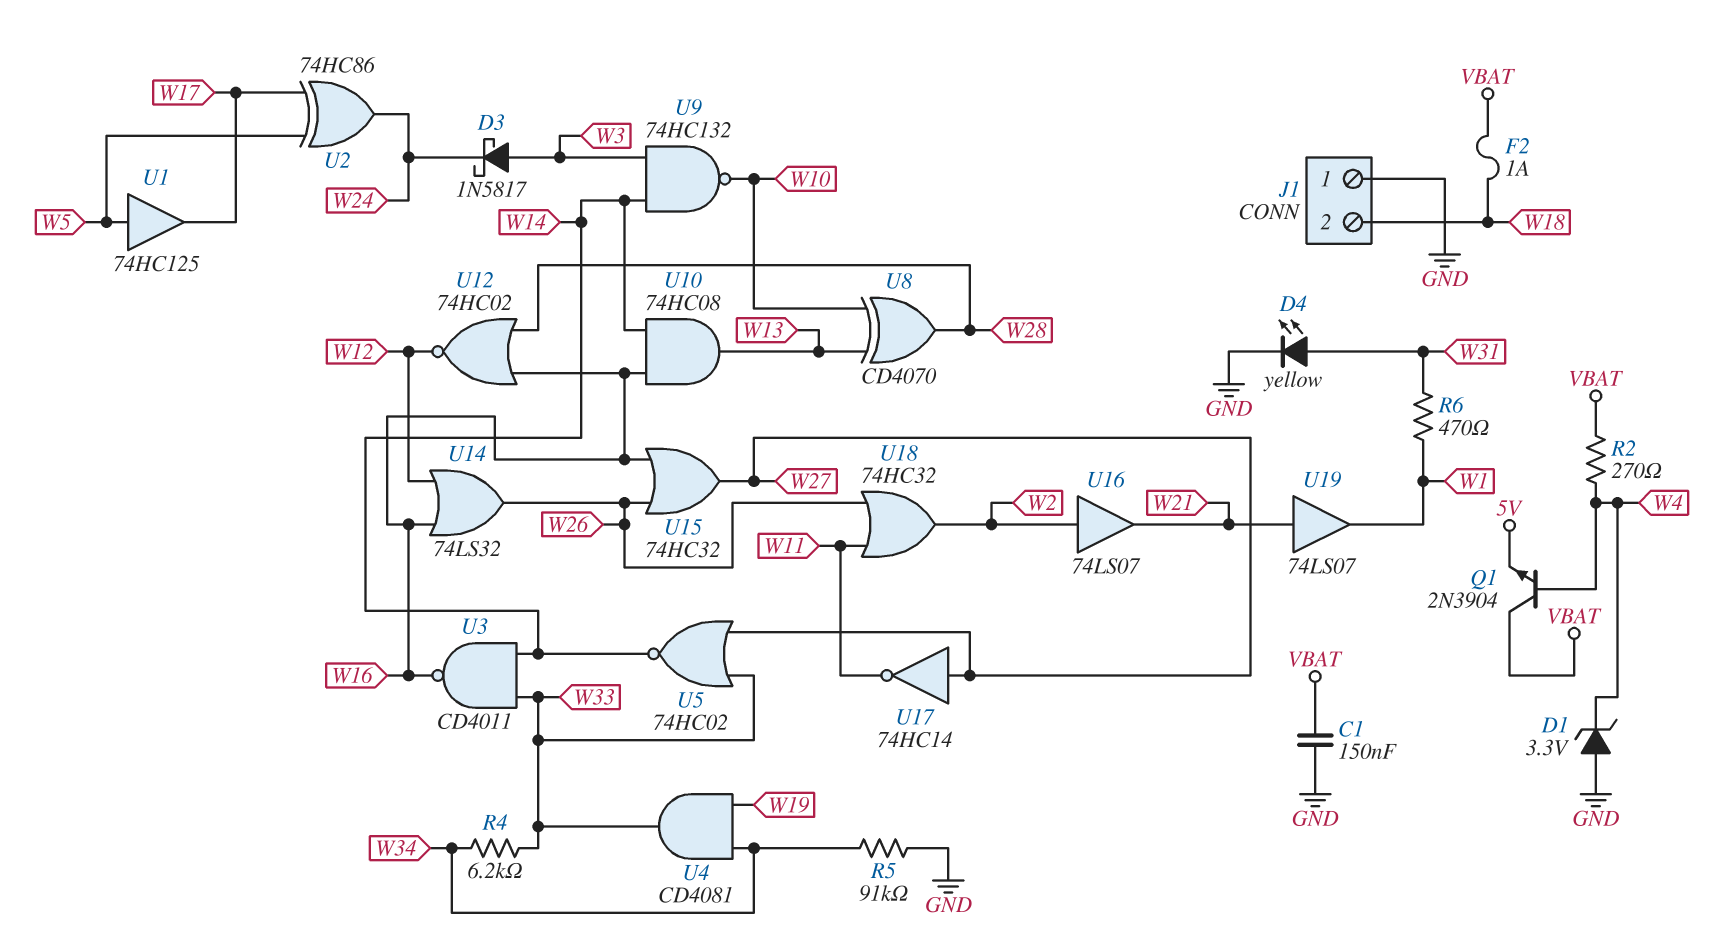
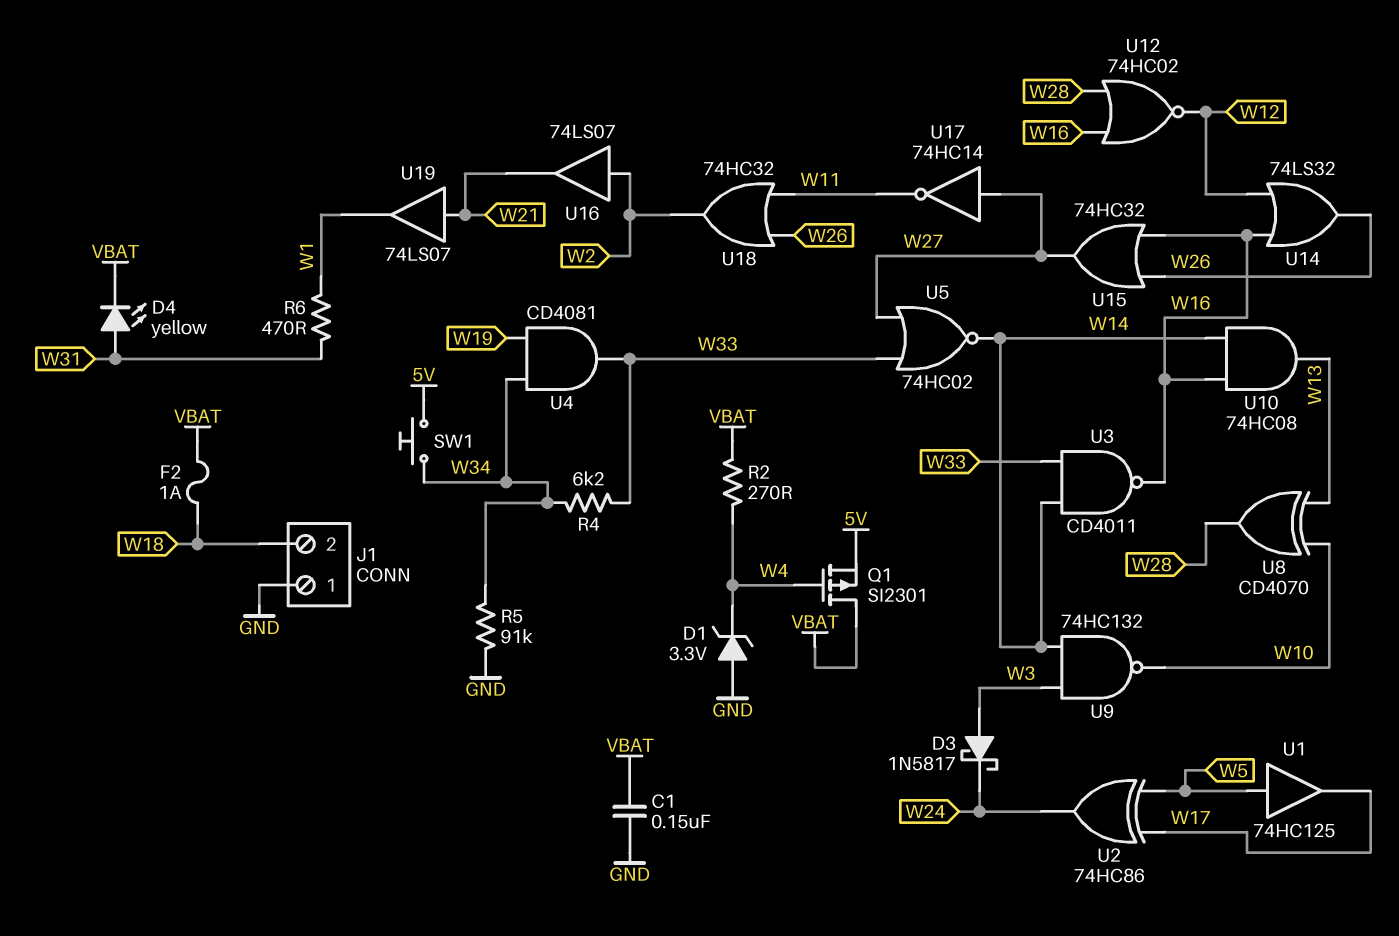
D4: LED yellow (A W31, K GND) -> LED yellow (A W31, K VBAT)
Q1: NPN 2N3904 (B W4, C VBAT, E 5V) -> PMOS SI2301 (G W4, D VBAT, S 5V)
SW1: none -> button (5V, W34)

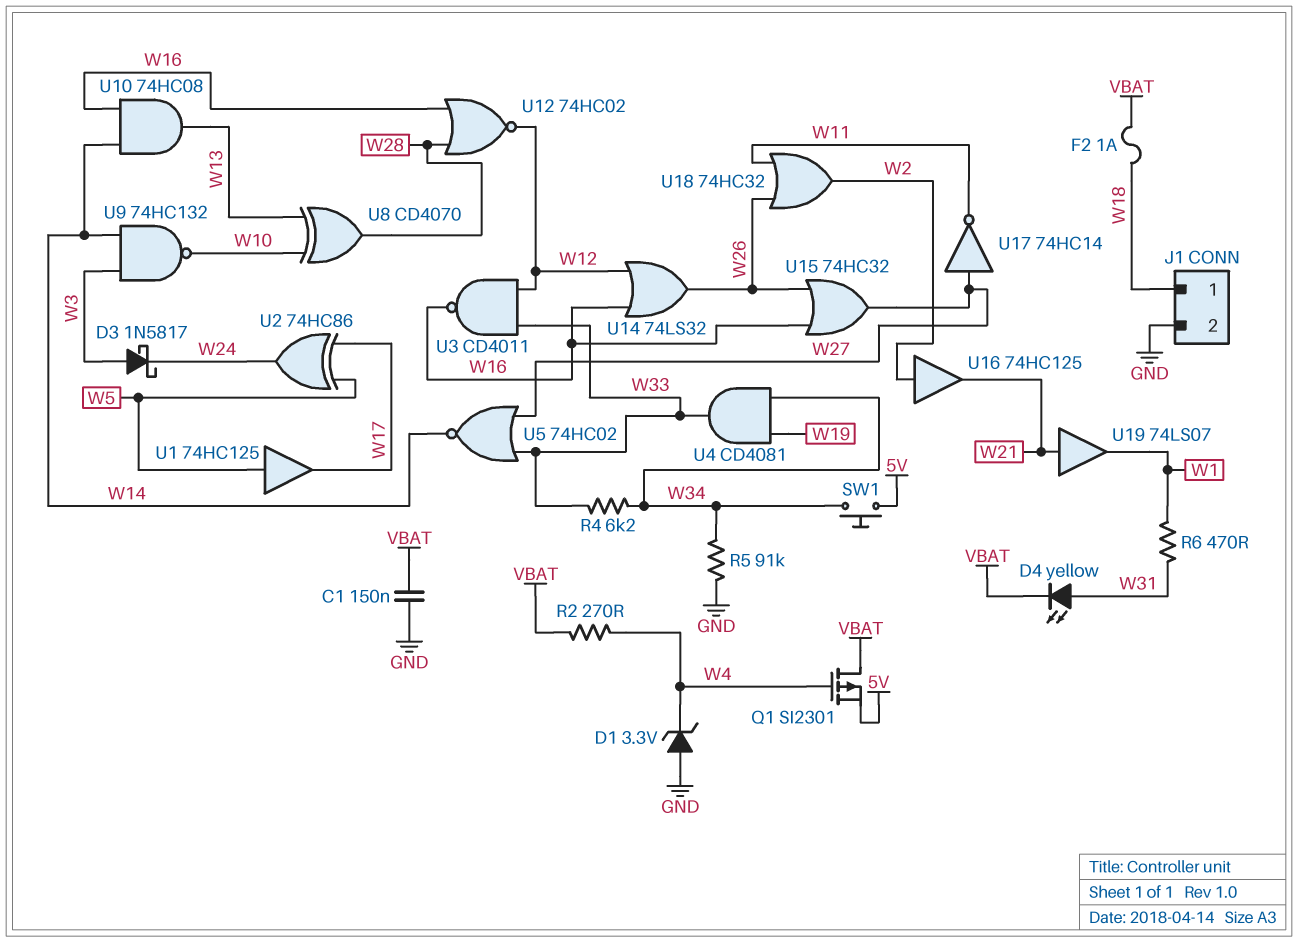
J1 pin 1: GND -> W18
J1 pin 2: W18 -> GND
U3: NAND CD4011 (in W14, in W33, out W16) -> NAND CD4011 (in W12, in W33, out W16)
U16: buffer 74LS07 (in W2, out W21) -> buffer 74HC125 (in W2, out W21)

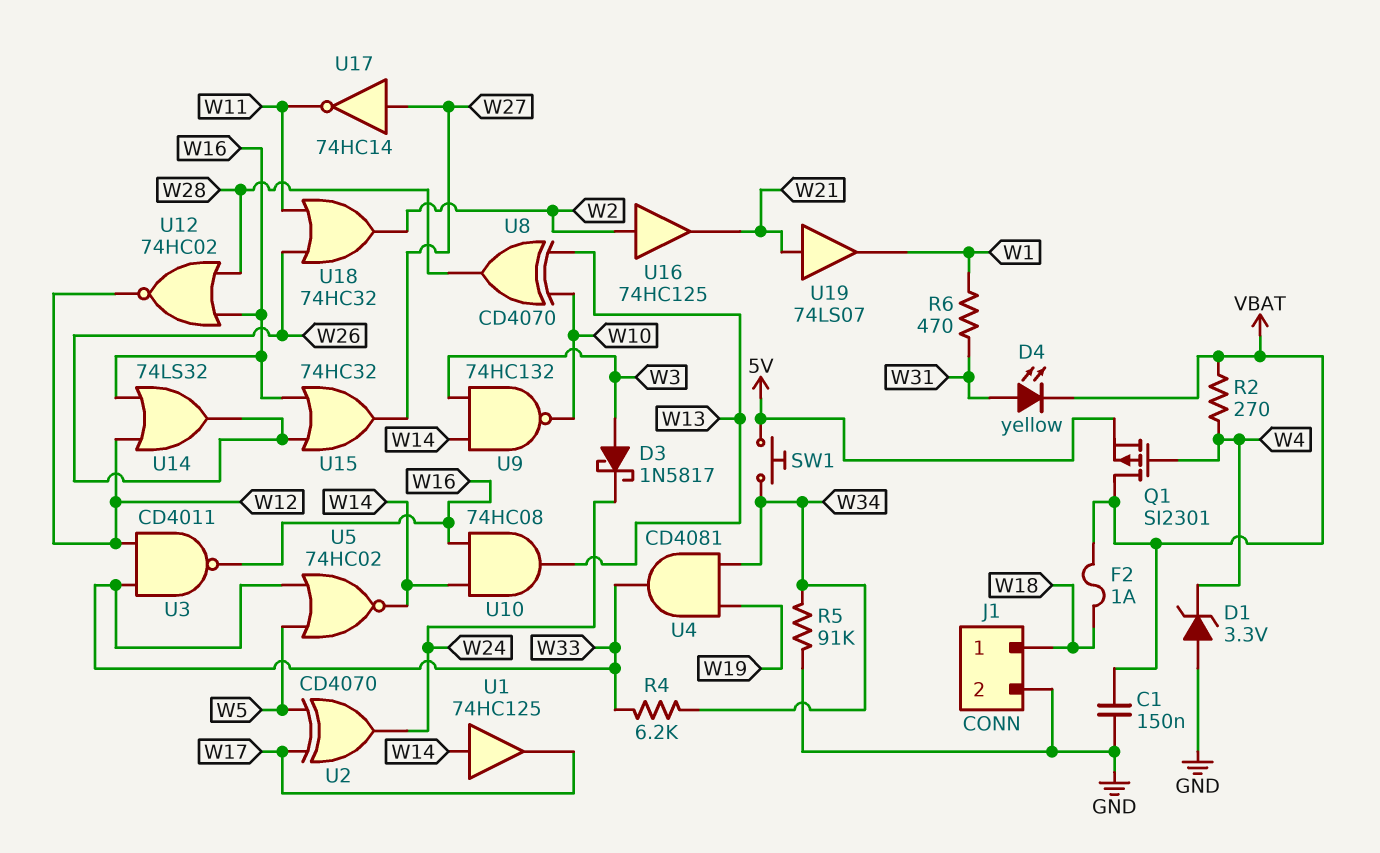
U1: buffer 74HC125 (in W5, out W17) -> buffer 74HC125 (in W14, out W17)
U2: XOR 74HC86 (in W5, in W17, out W24) -> XOR CD4070 (in W5, in W17, out W24)
U5: NOR 74HC02 (in W27, in W33, out W14) -> NOR 74HC02 (in W5, in W33, out W14)

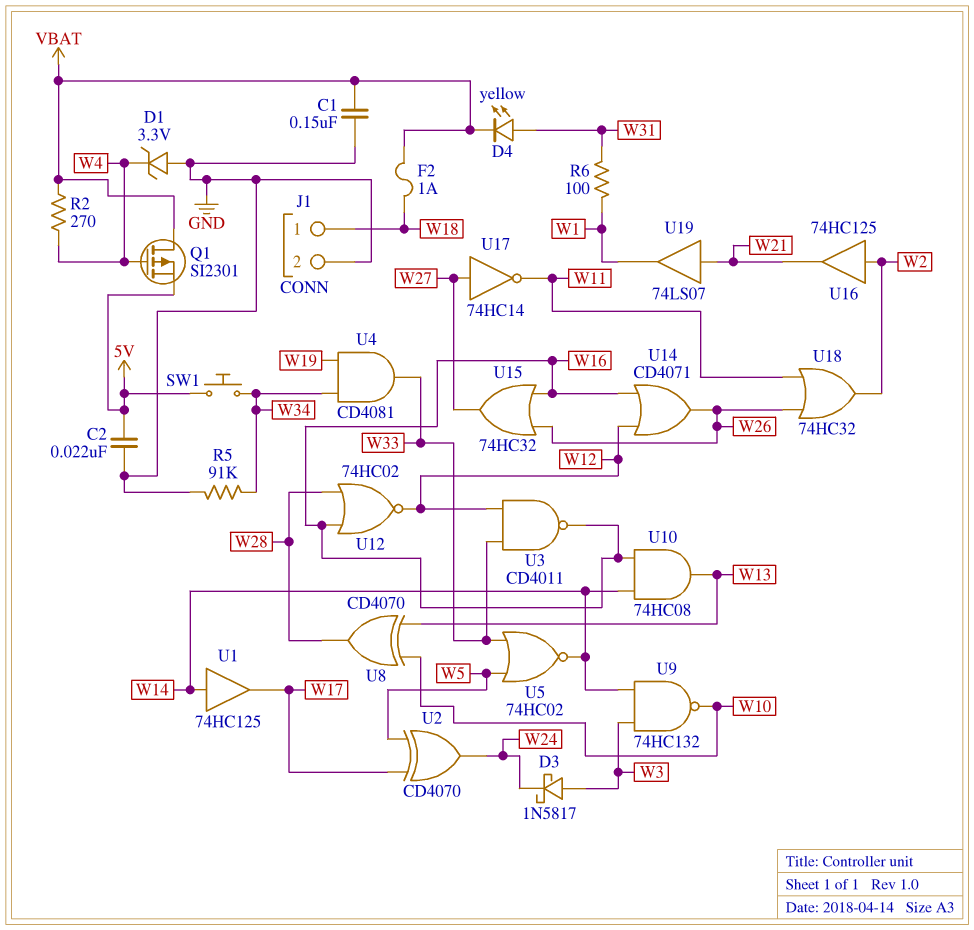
C2: none -> 22nF (5V, GND)
R4: 6.2k (W33, W34) -> none
R6: 470 (W1, W31) -> 100 (W1, W31)
U14: OR 74LS32 (in W12, in W16, out W26) -> OR CD4071 (in W12, in W16, out W26)

